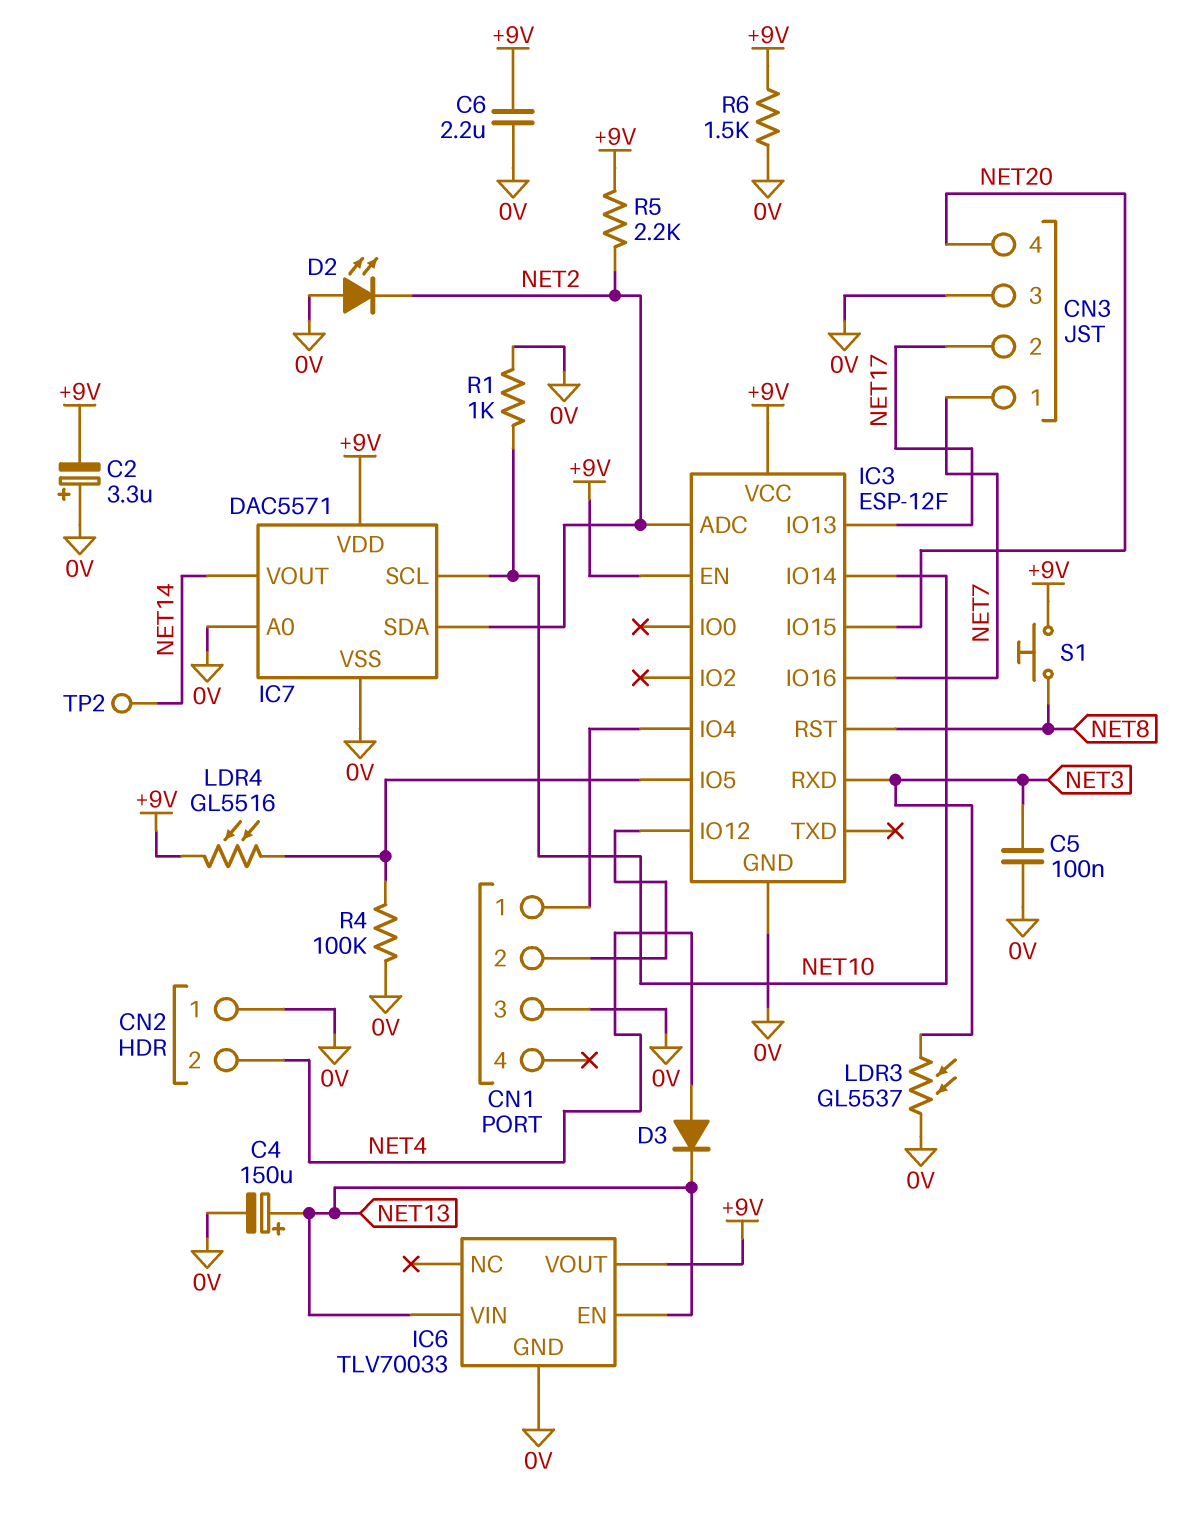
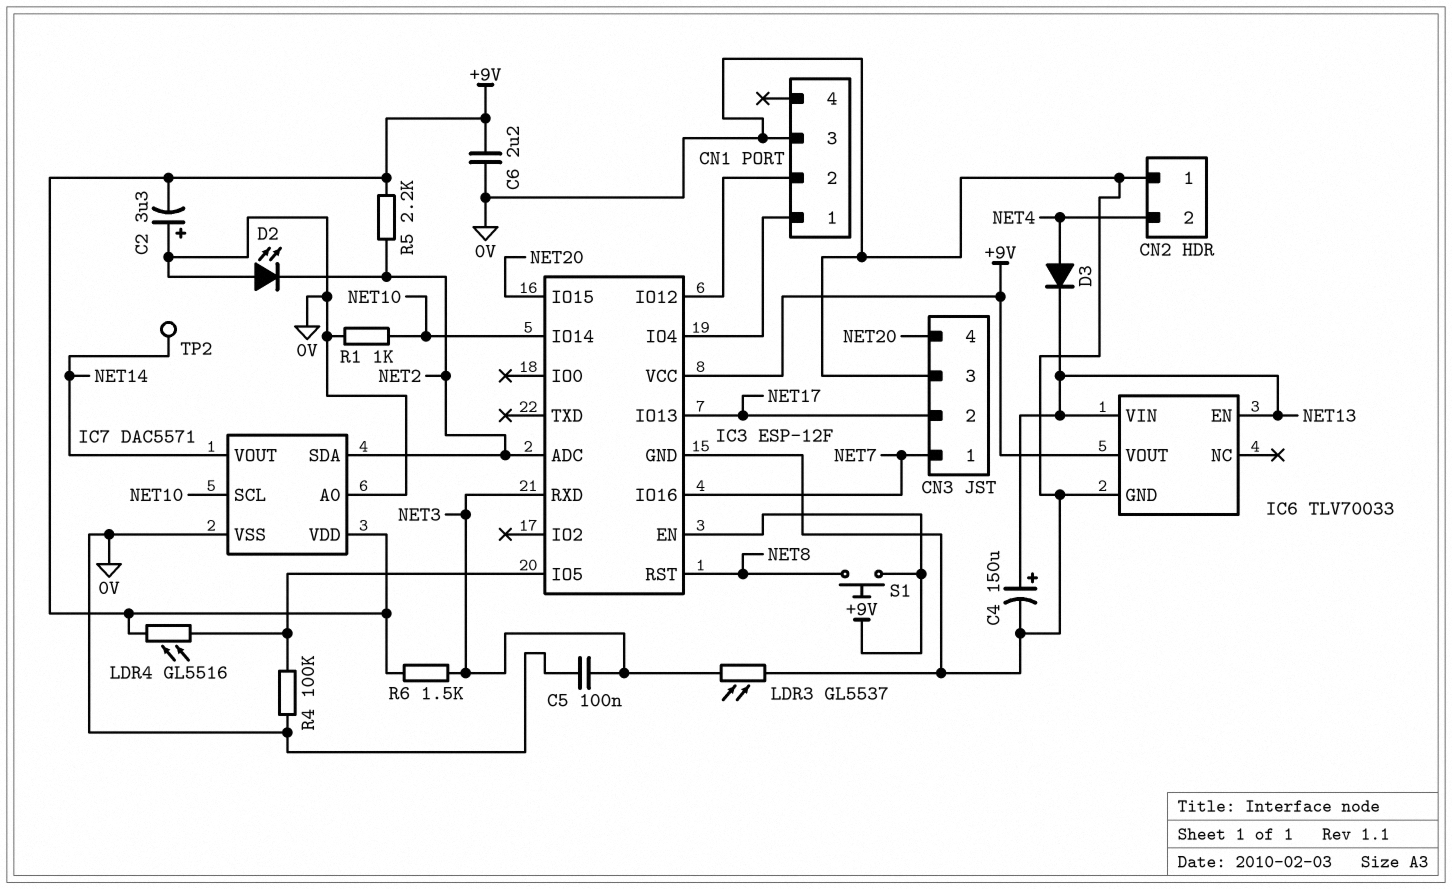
R6: 1.5k (+9V, 0V) -> 1.5k (+9V, NET3)

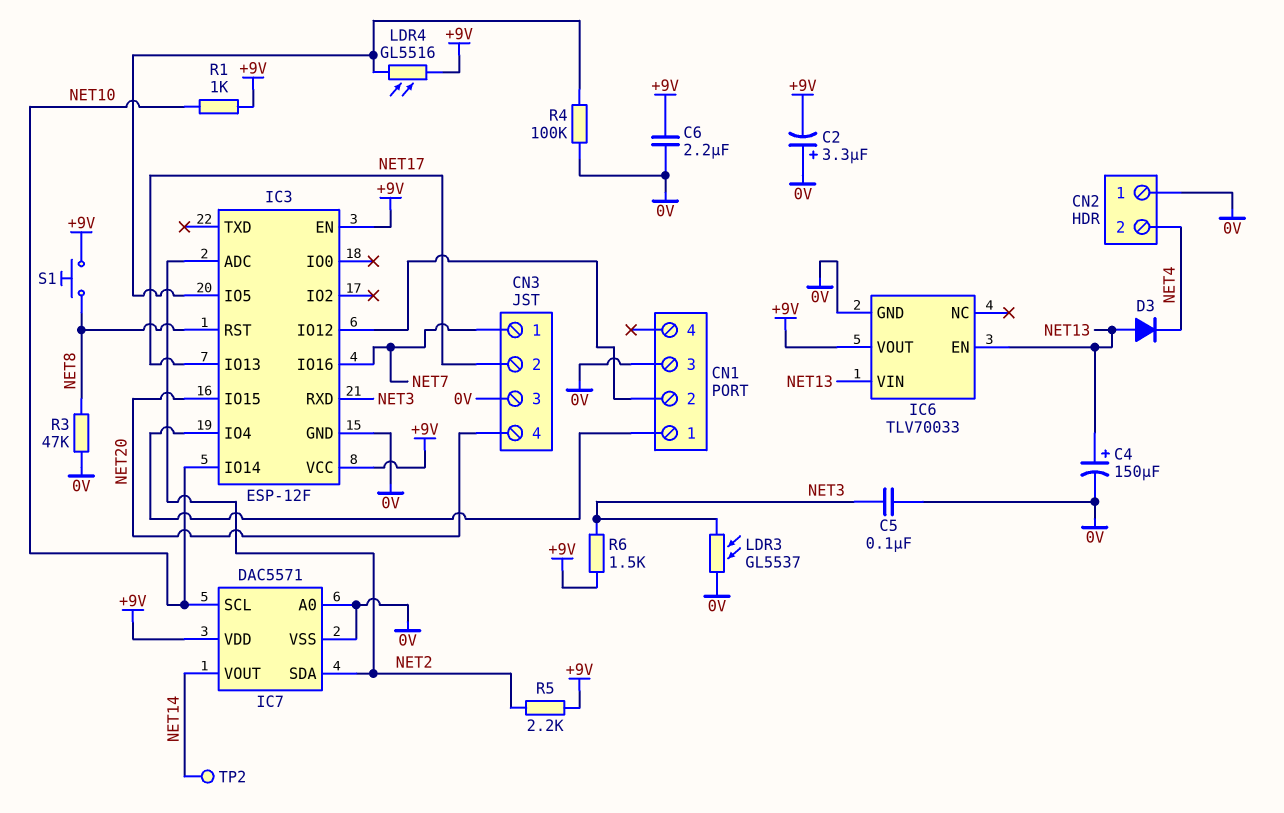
D2: LED (A 0V, K NET2) -> none
D3: diode (A NET4, K NET13) -> diode (A NET13, K NET4)
R1: 1k (0V, NET10) -> 1k (+9V, NET10)
R3: none -> 47k (0V, NET8)

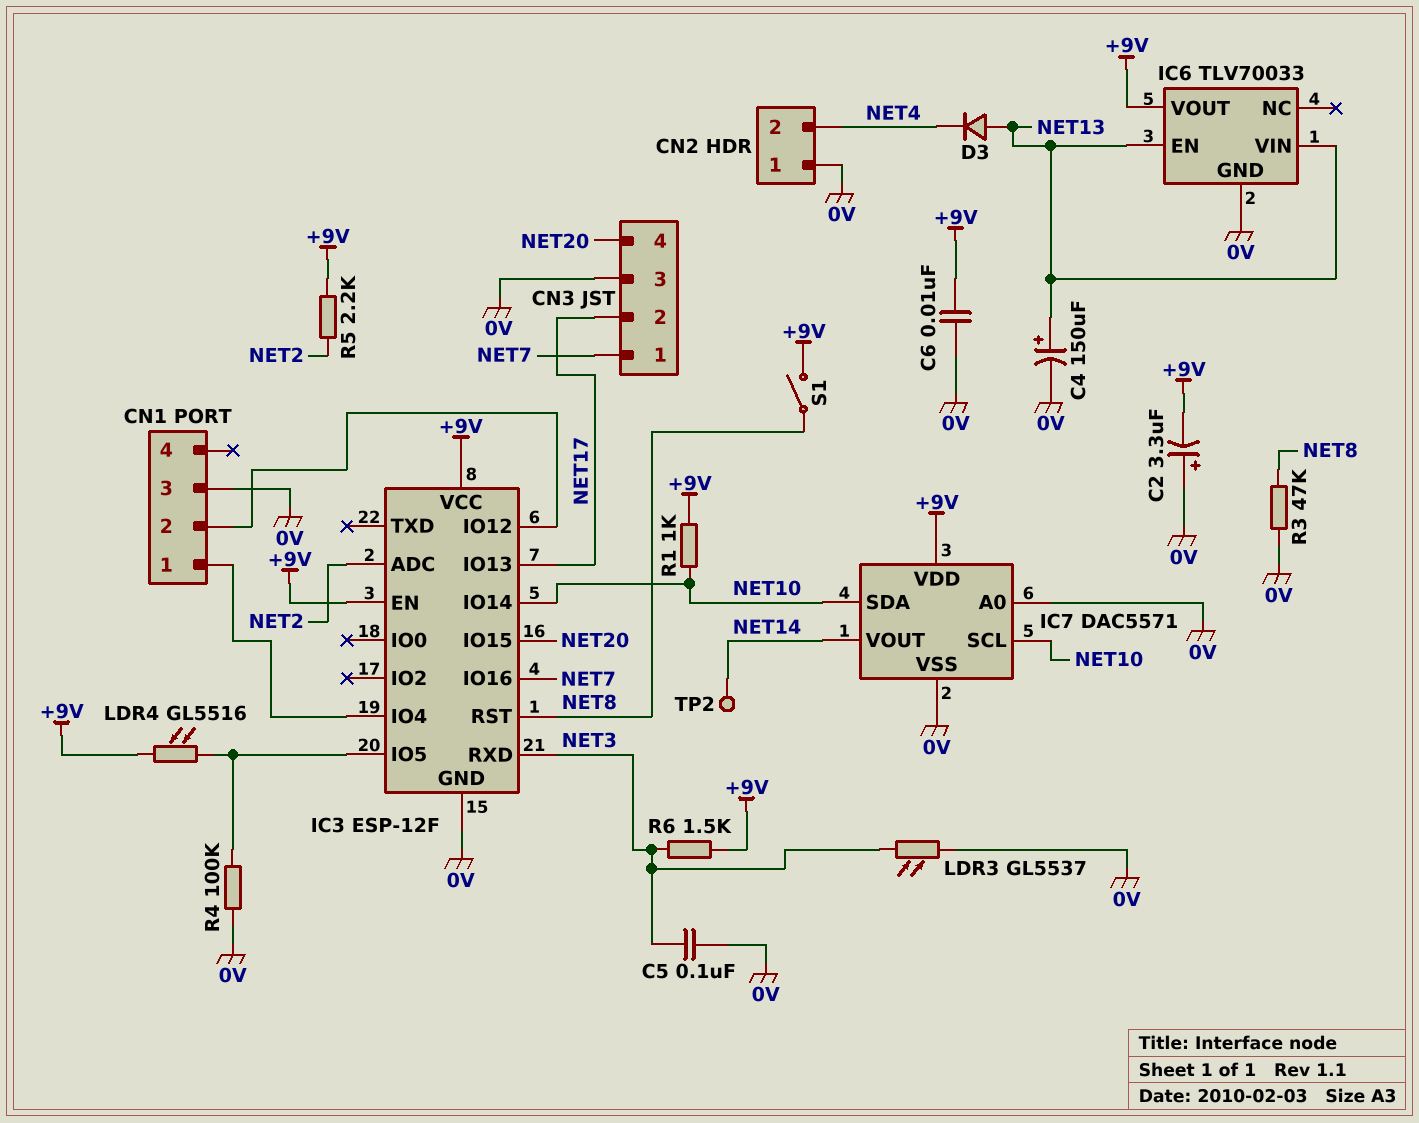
C6: 2.2uF (+9V, 0V) -> 10nF (+9V, 0V)
IC7 pin SDA: NET2 -> NET10
S1: button (+9V, NET8) -> switch (+9V, NET8)

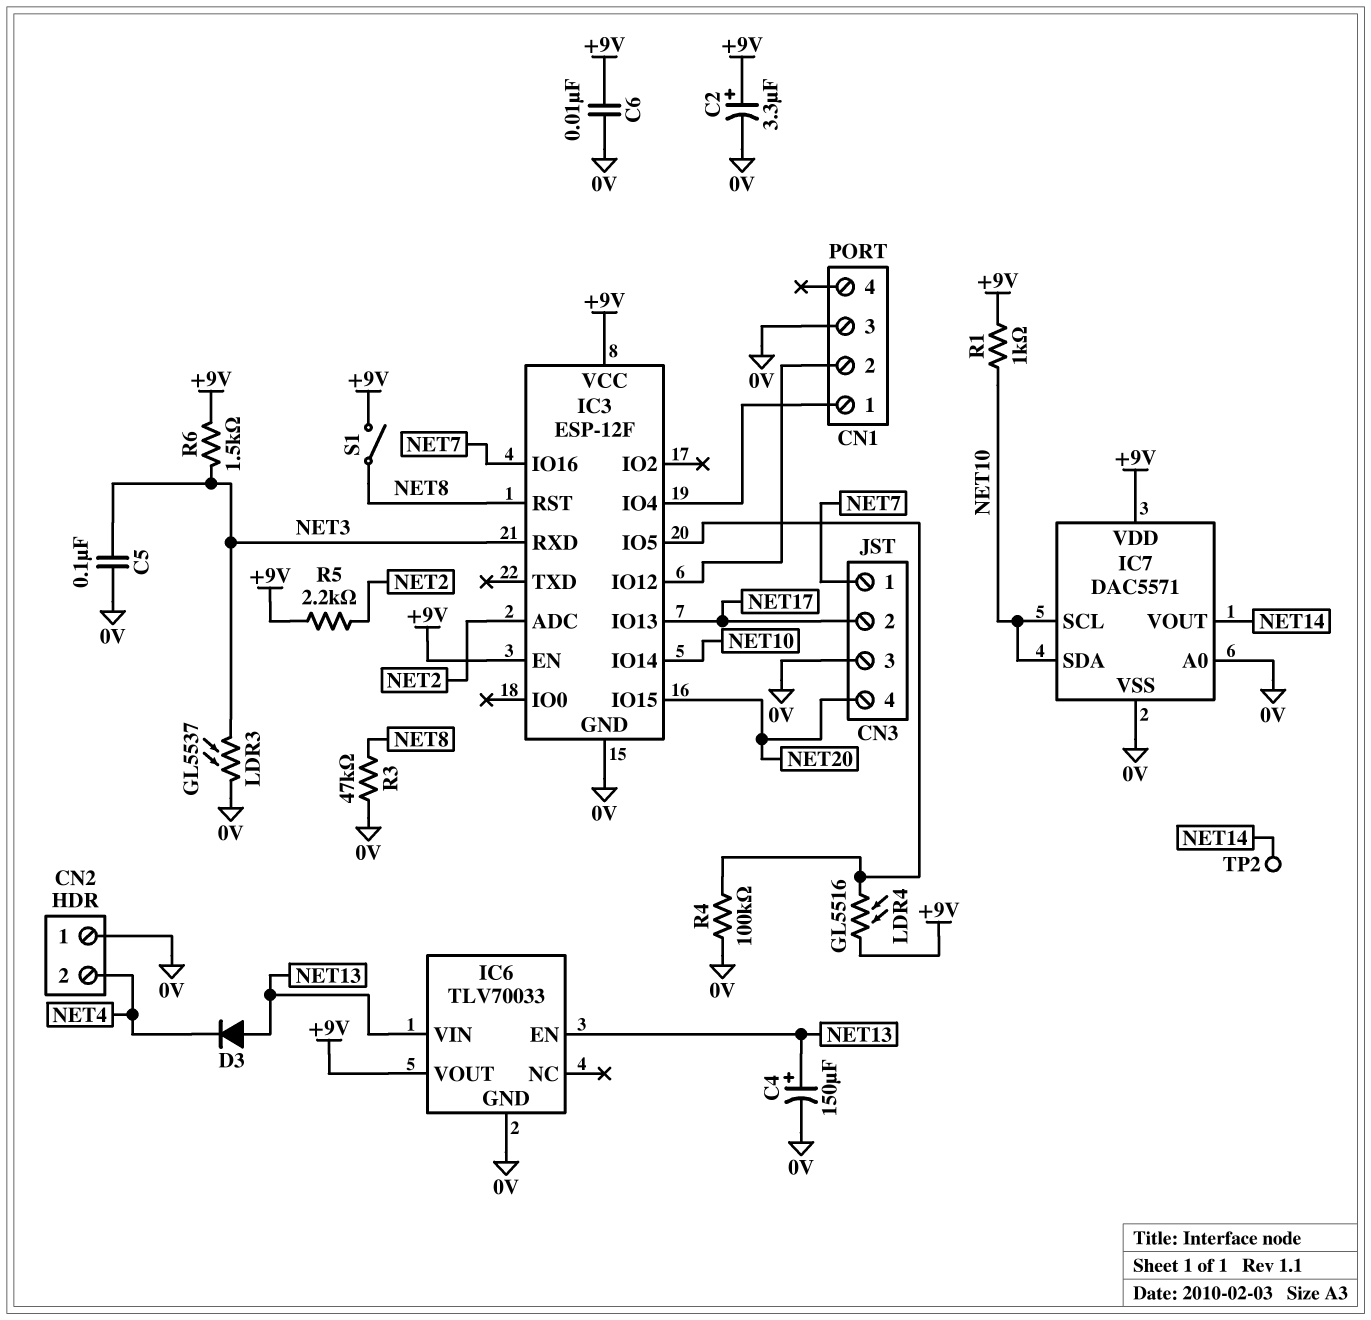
C2: 3.3uF (plus 0V, minus +9V) -> 3.3uF (plus +9V, minus 0V)

